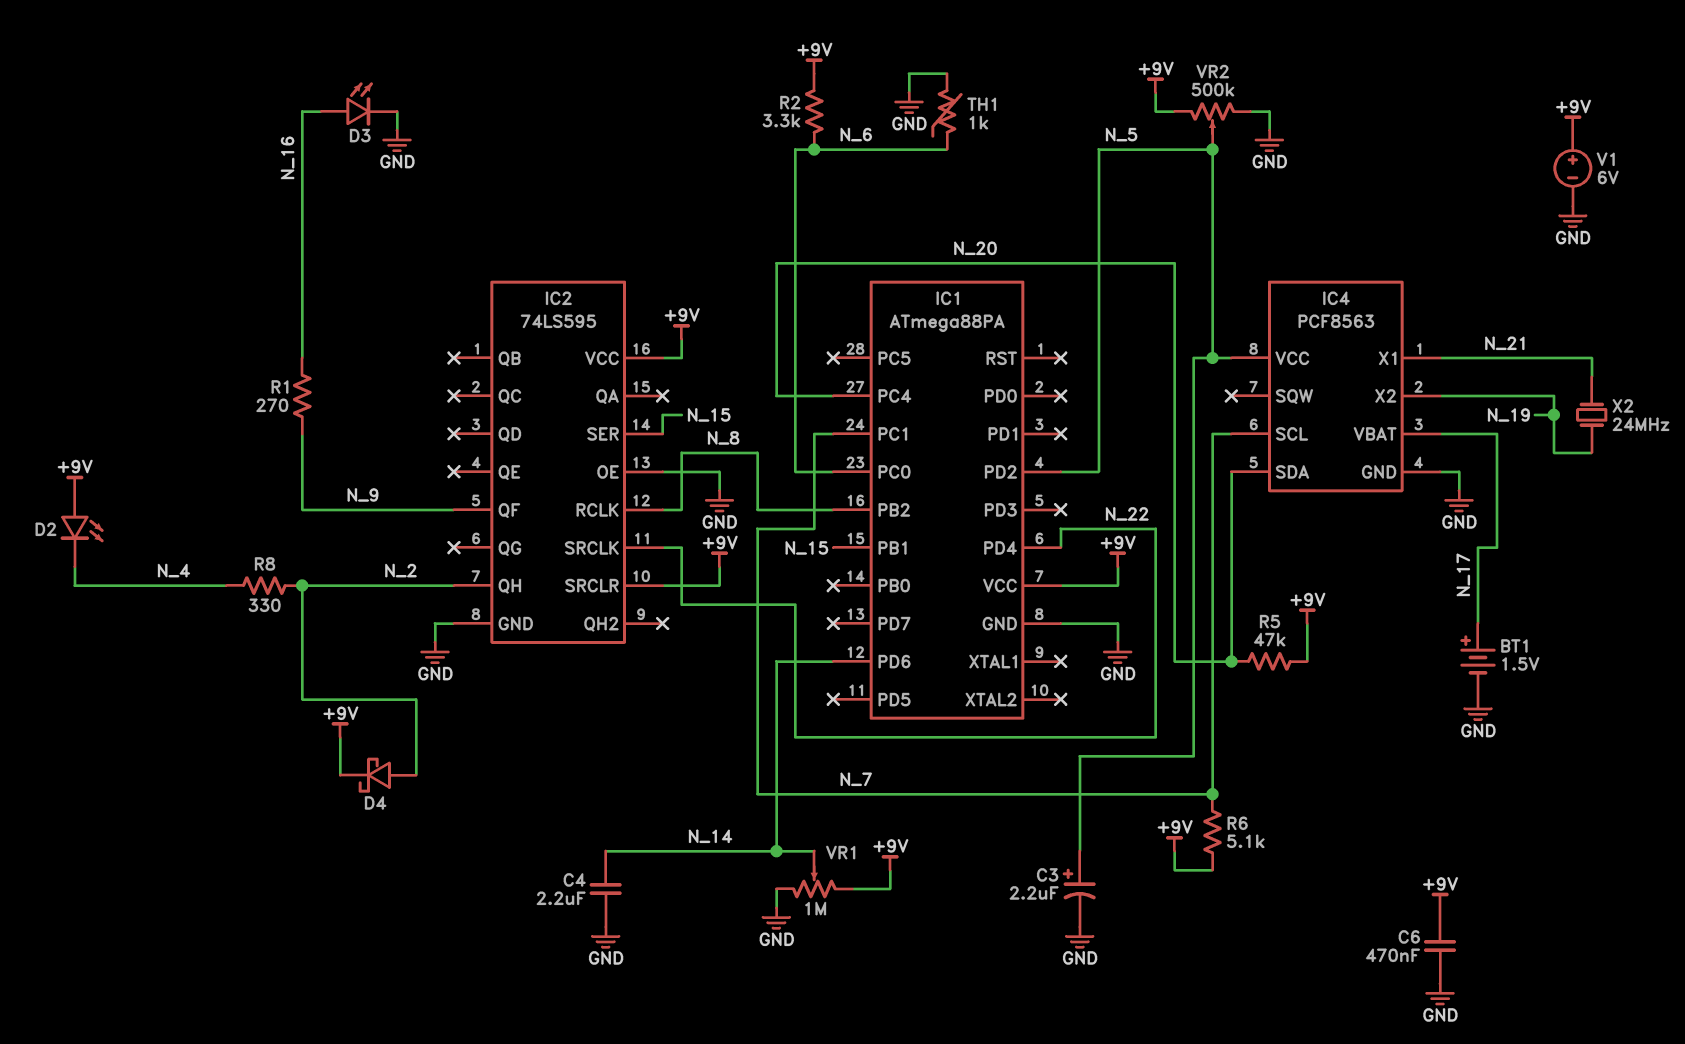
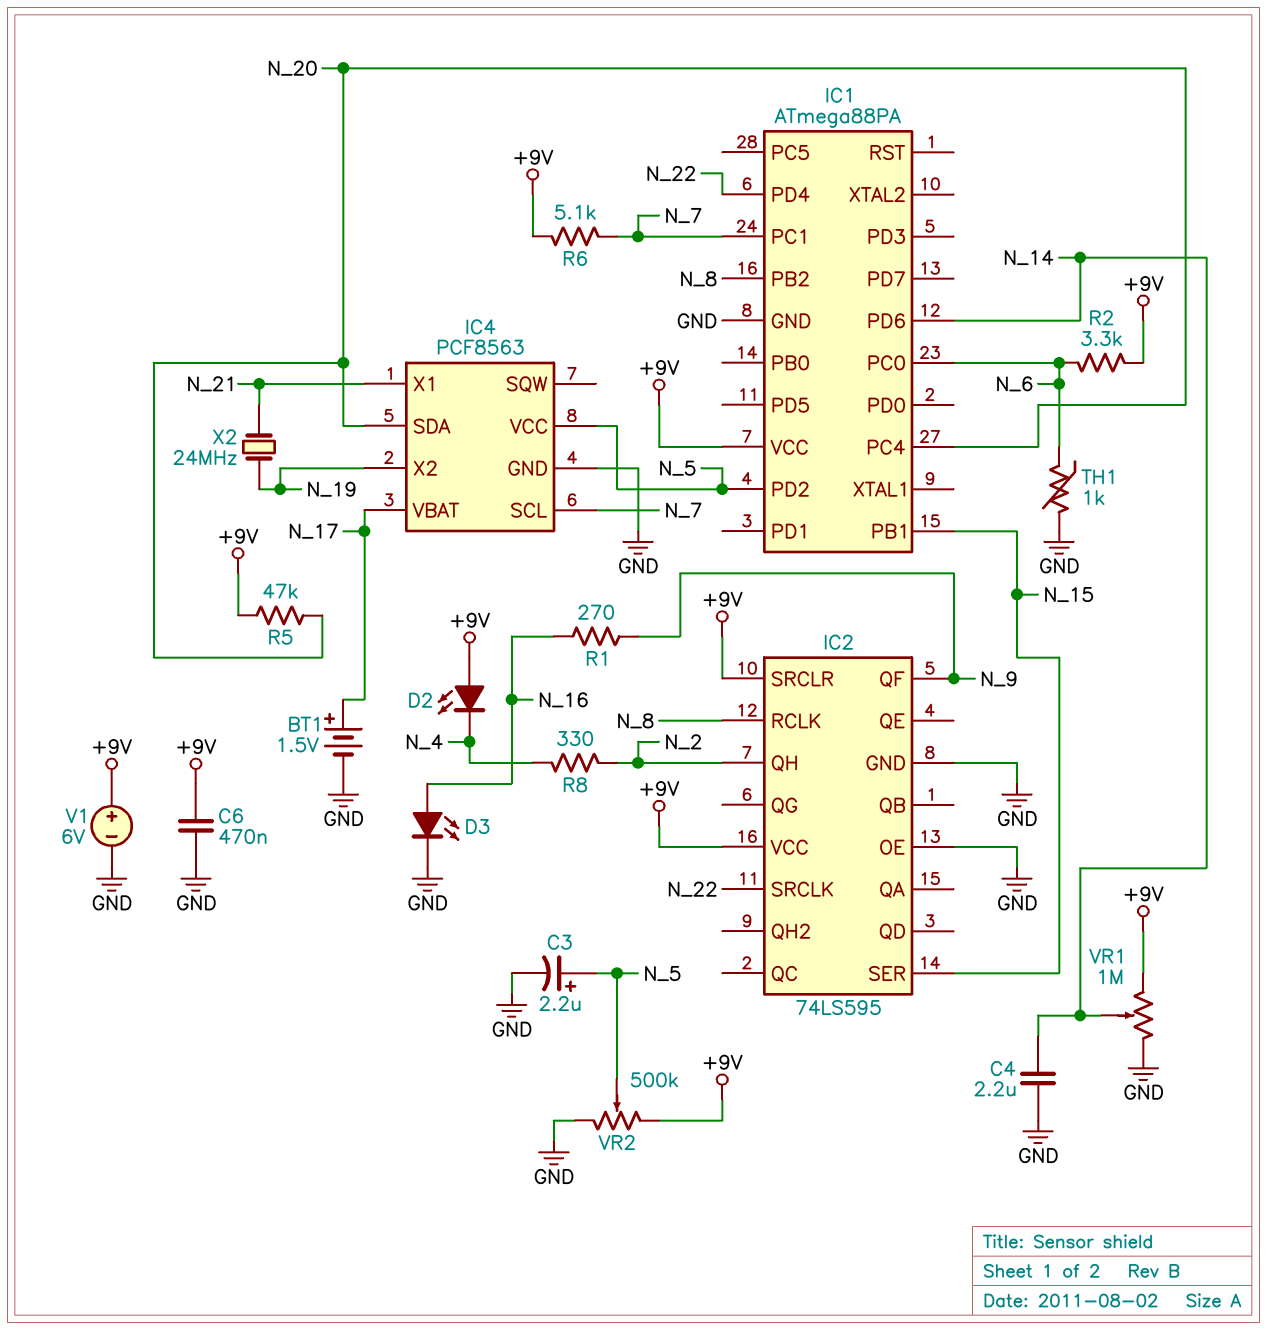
D4: schottky (A N_2, K +9V) -> none

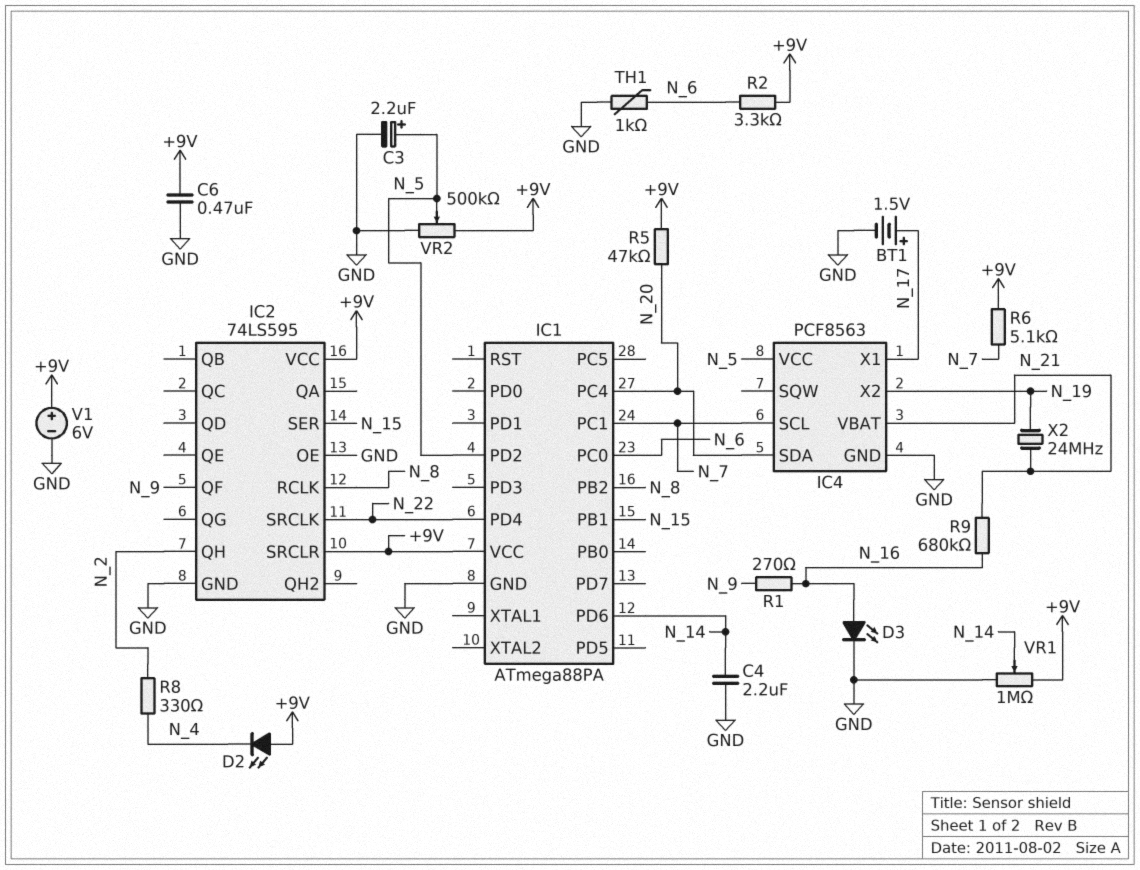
IC4 pin VBAT: N_17 -> N_21
IC4 pin X1: N_21 -> N_17
R9: none -> 680k (N_16, N_21)

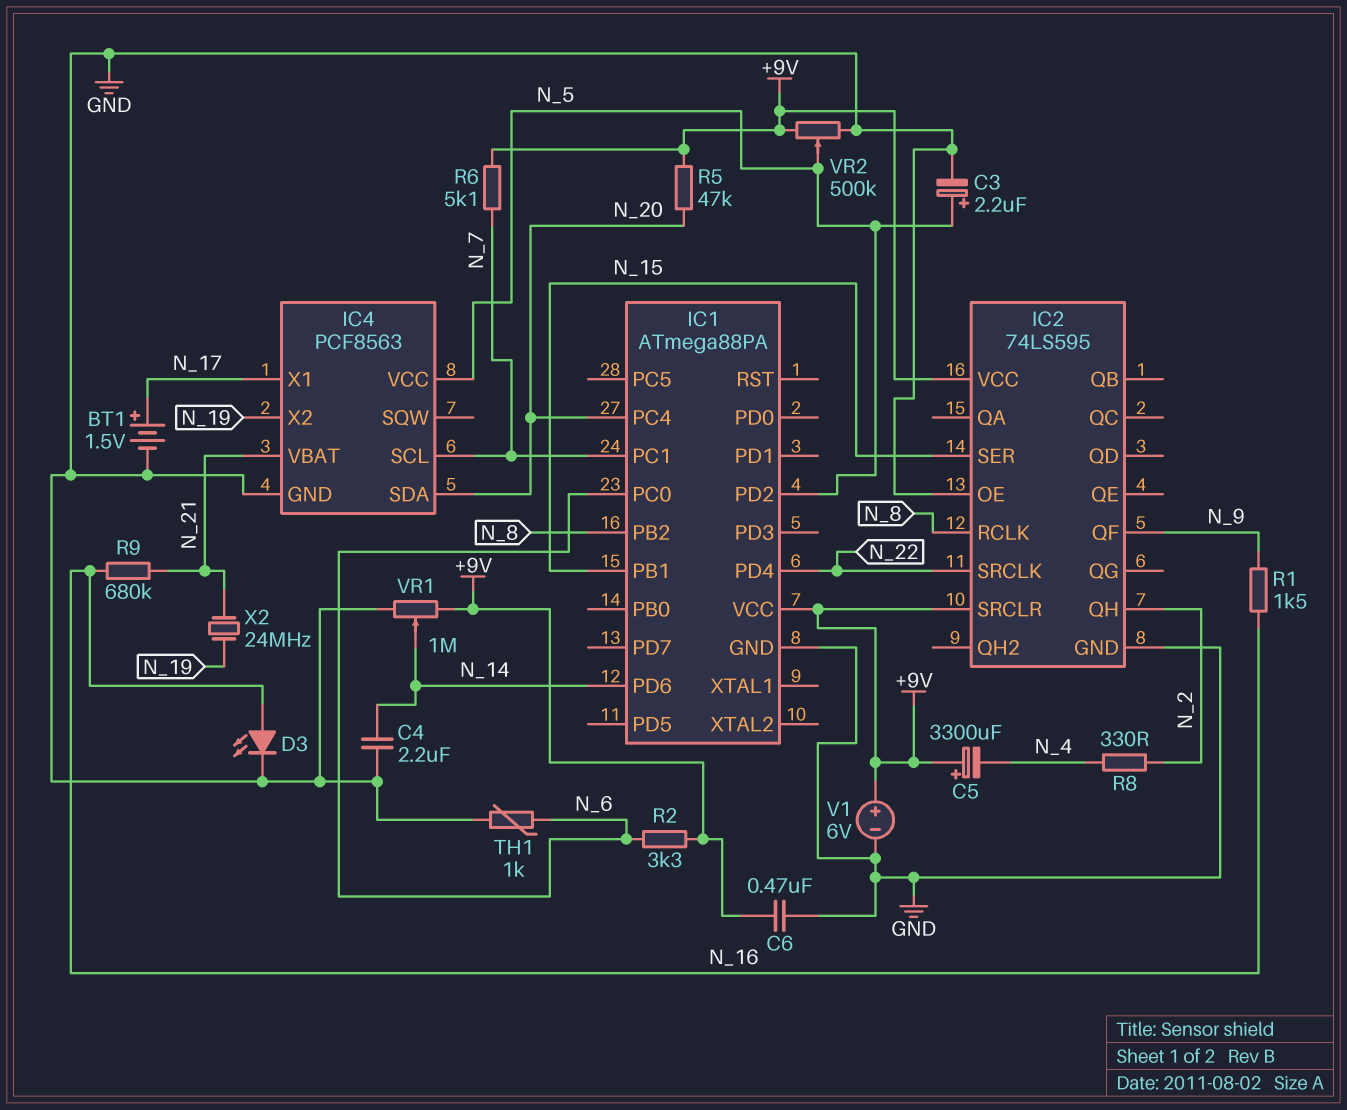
C5: none -> 3300uF (plus +9V, minus N_4)
D2: LED (A +9V, K N_4) -> none
R1: 270 (N_9, N_16) -> 1.5k (N_9, N_16)

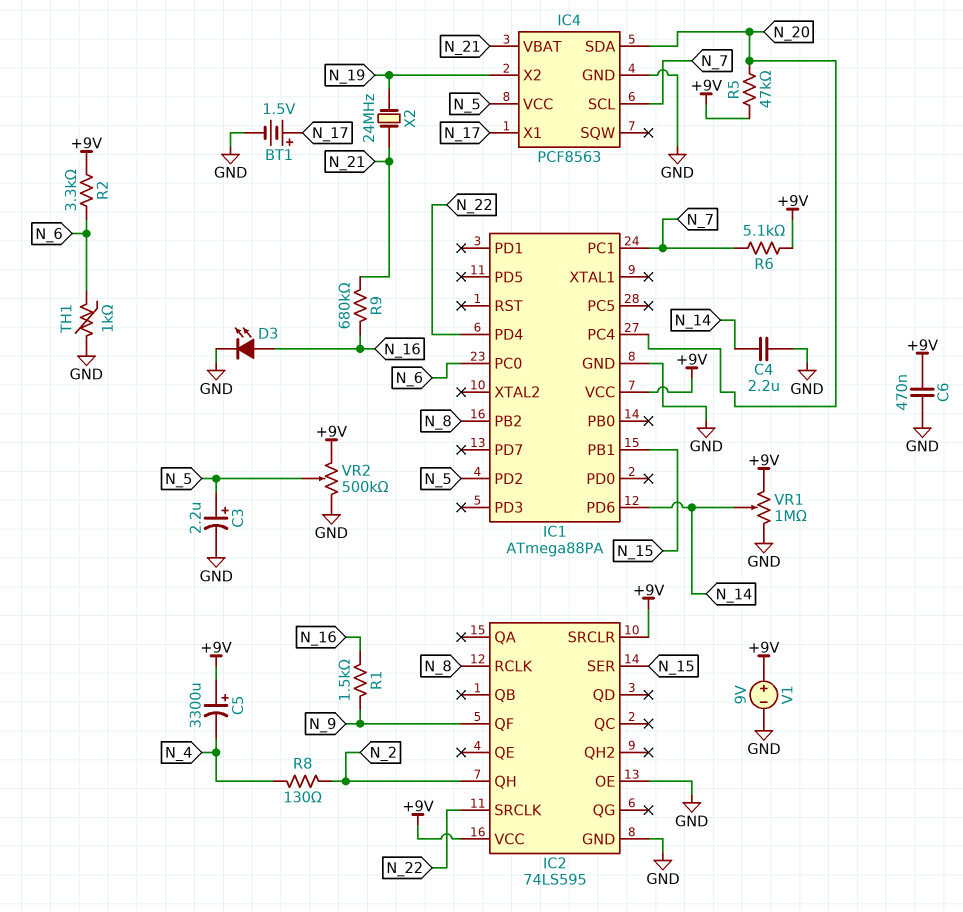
R8: 330 (N_2, N_4) -> 130 (N_2, N_4)
V1: 6V (plus +9V, minus GND) -> 9V (plus +9V, minus GND)

